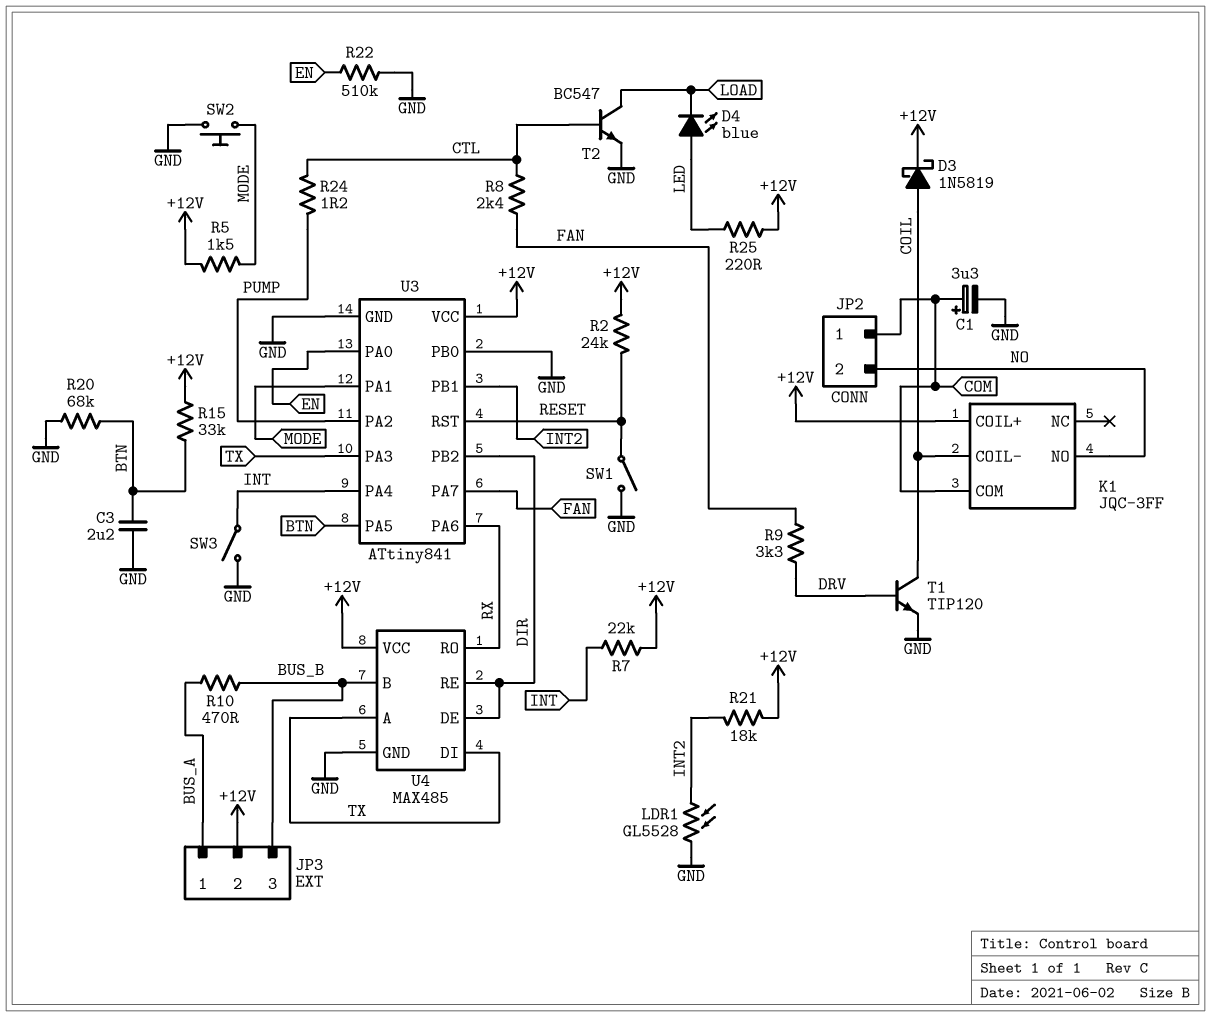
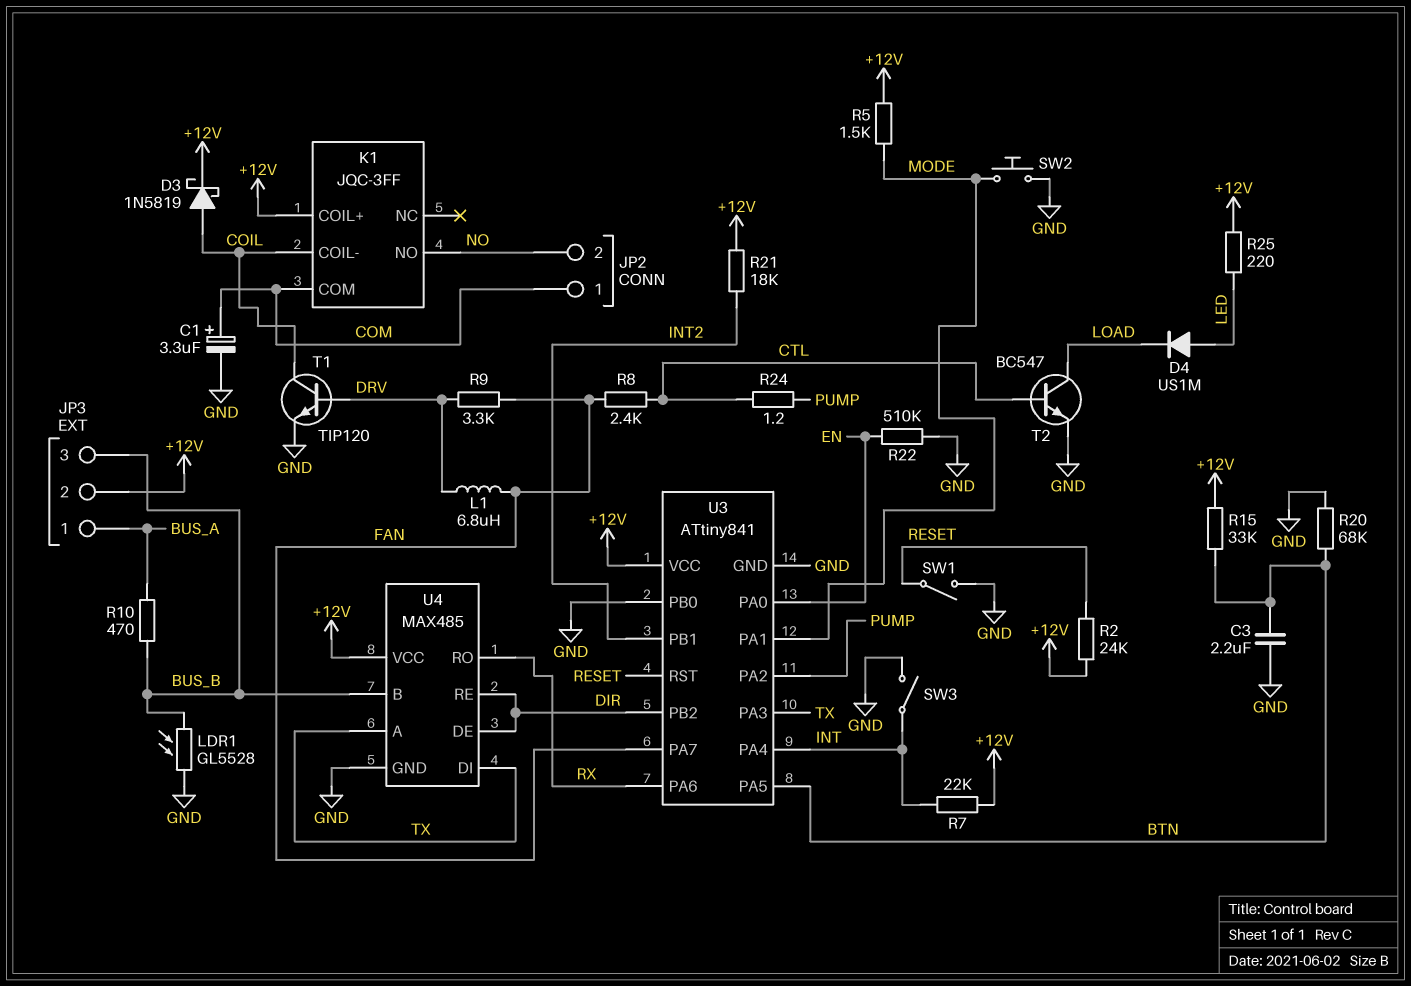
D4: LED blue (A LED, K LOAD) -> diode US1M (A LED, K LOAD)
L1: none -> 6.8uH (DRV, FAN)
LDR1: GL5528 (GND, INT2) -> GL5528 (BUS_B, GND)

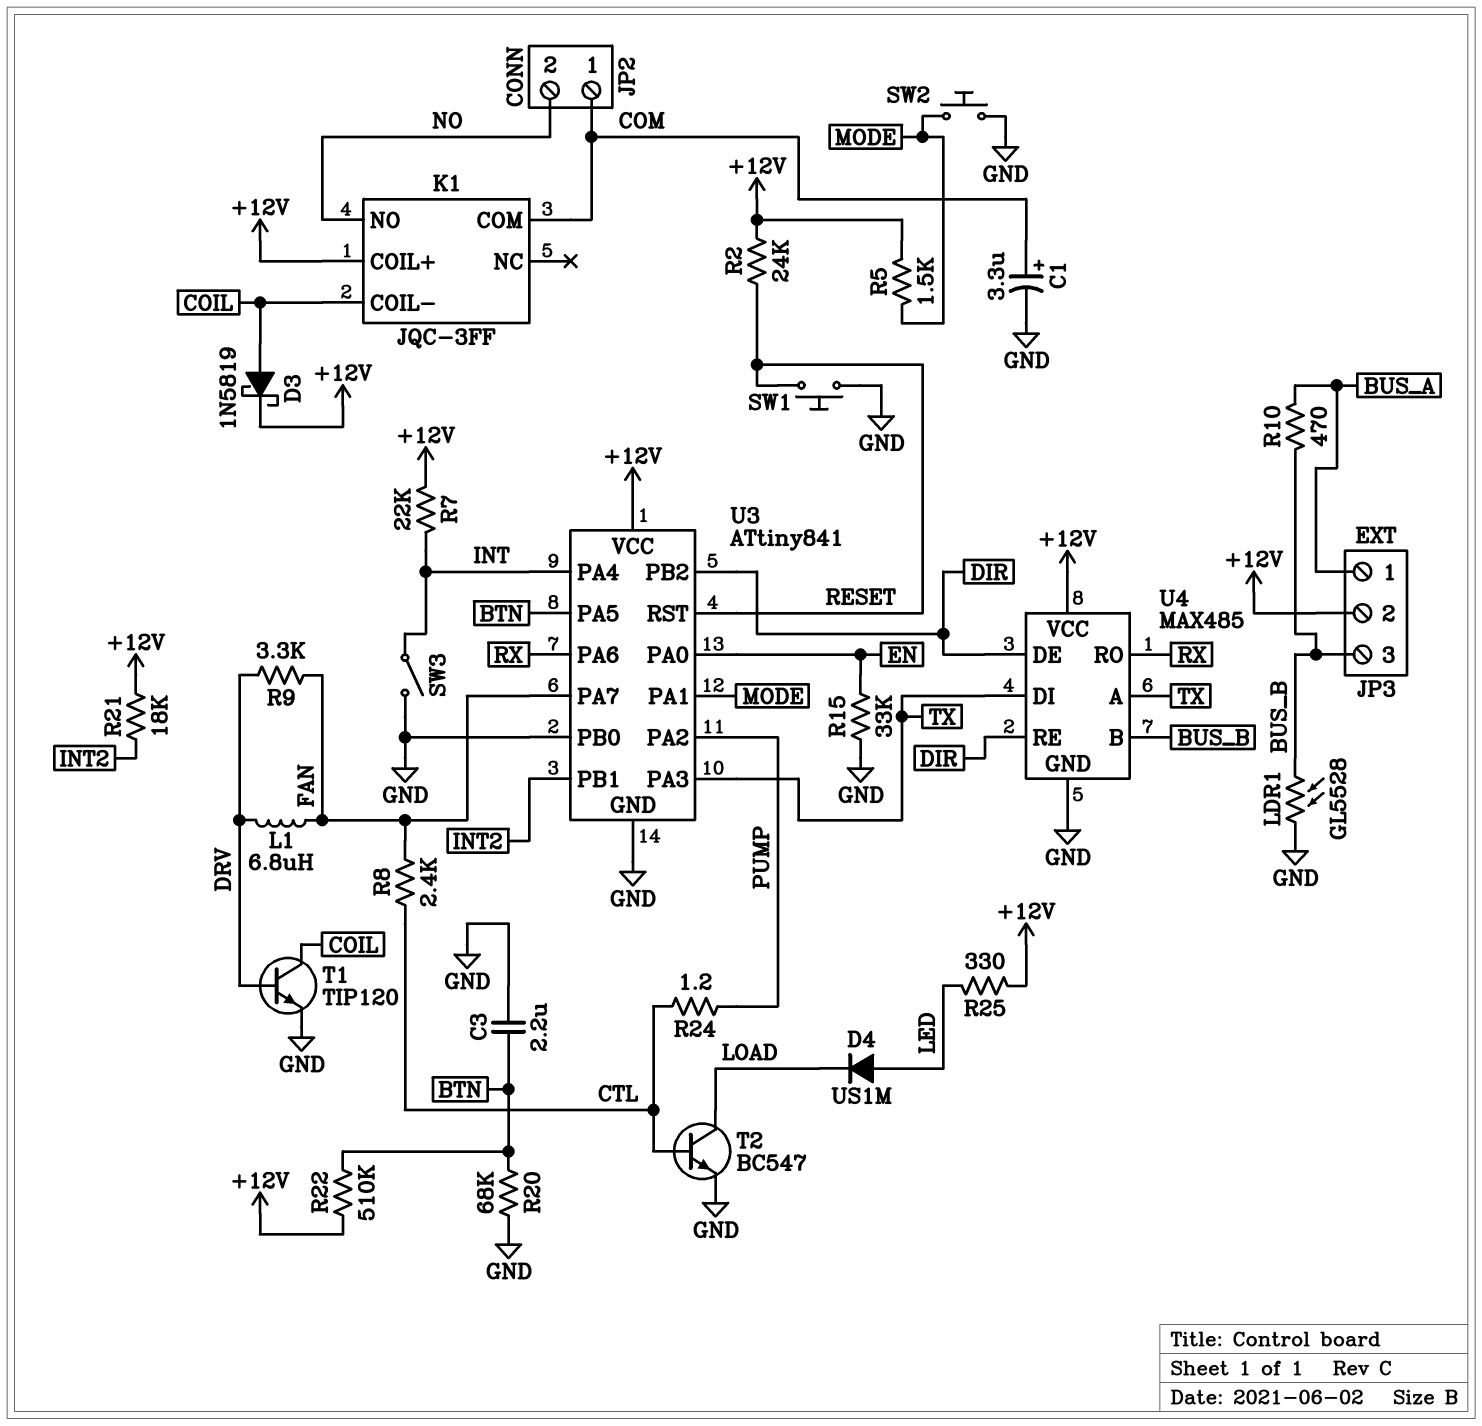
R15: 33k (+12V, BTN) -> 33k (EN, GND)
R22: 510k (EN, GND) -> 510k (+12V, BTN)
R25: 220 (+12V, LED) -> 330 (+12V, LED)
SW1: switch (GND, RESET) -> button (GND, RESET)

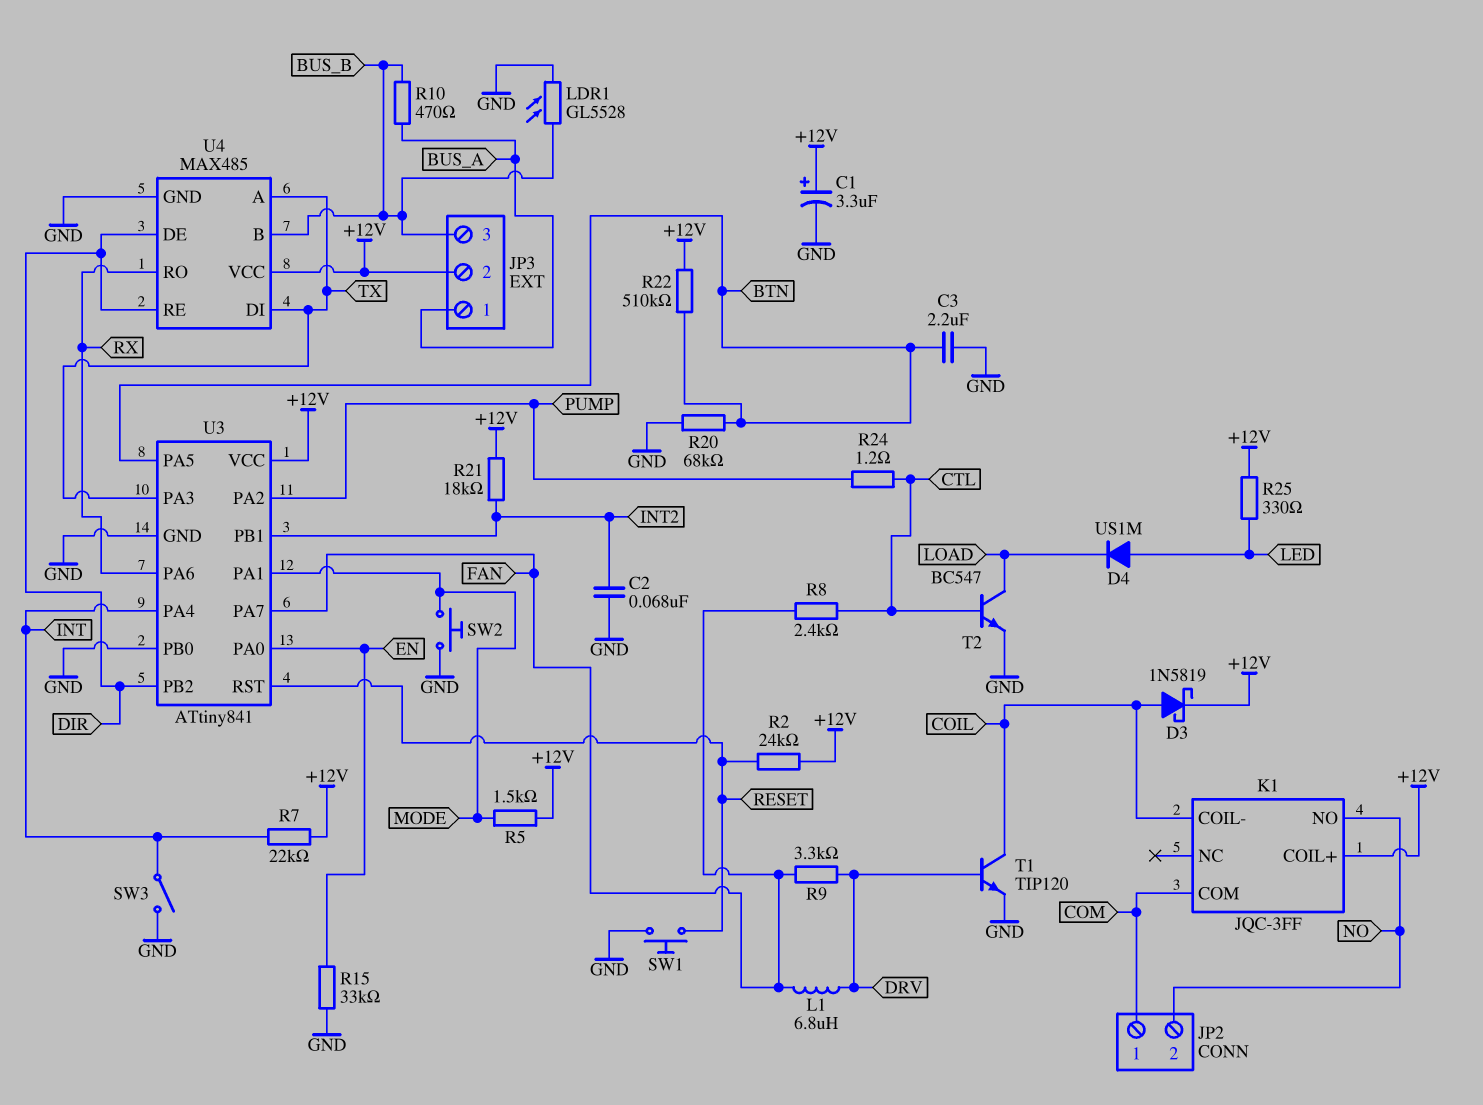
C1: 3.3uF (plus COM, minus GND) -> 3.3uF (plus +12V, minus GND)
C2: none -> 68nF (GND, INT2)

